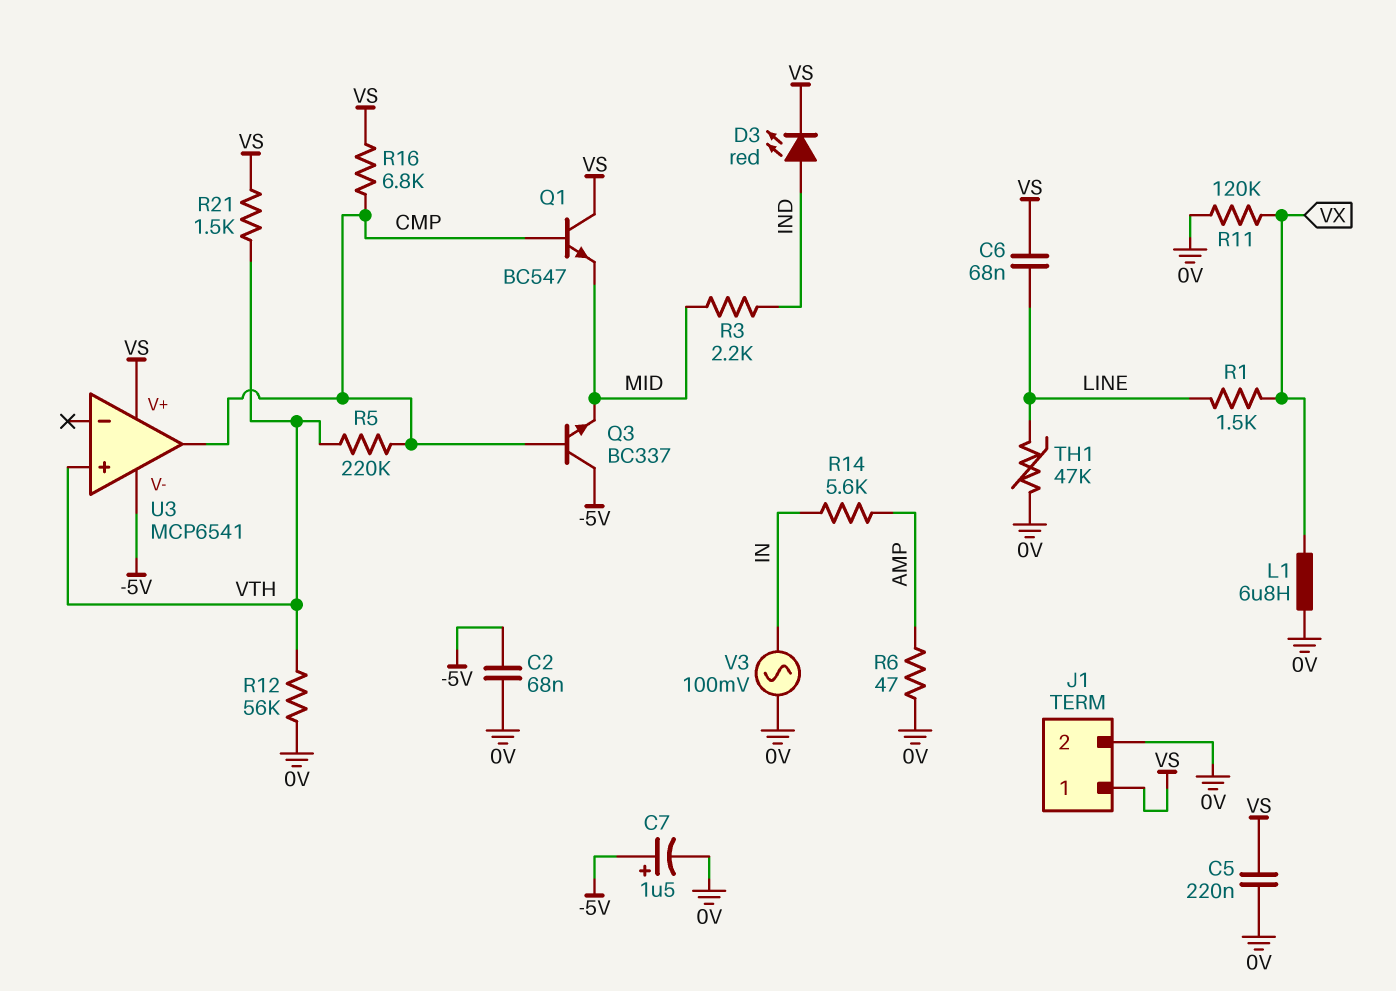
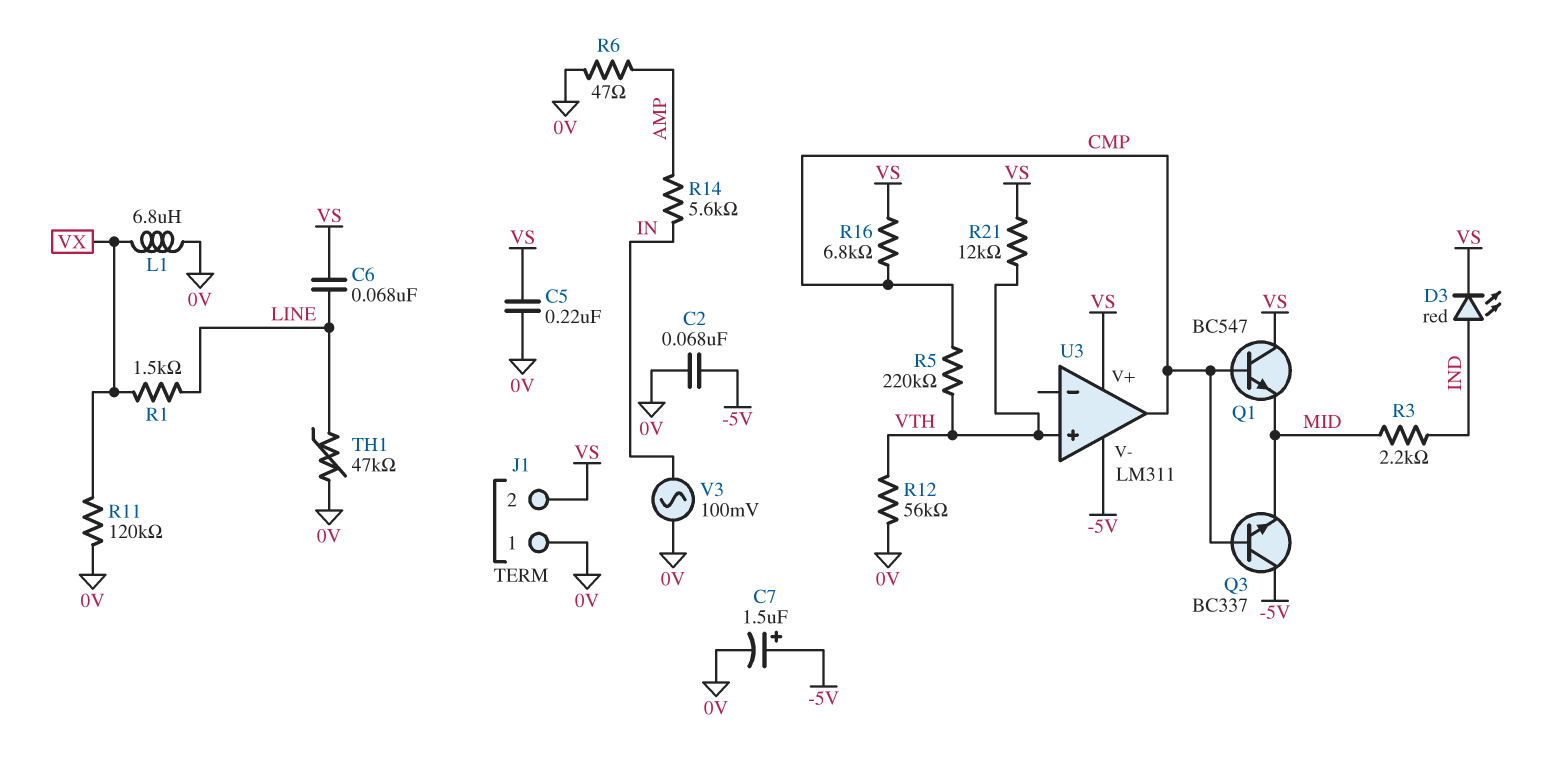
J1 pin 1: VS -> 0V
J1 pin 2: 0V -> VS
R21: 1.5k (VS, VTH) -> 12k (VS, VTH)
U3: MCP6541 -> LM311

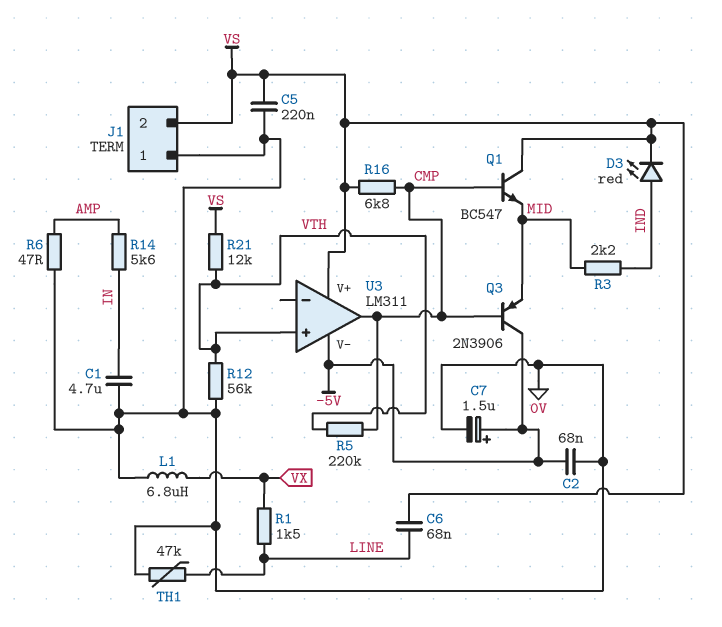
C1: none -> 4.7uF (0V, IN)
Q3: NPN BC337 (B CMP, C -5V, E MID) -> PNP 2N3906 (B CMP, C -5V, E MID)
R11: 120k (0V, VX) -> none
V3: AC 100mV (0V, IN) -> none

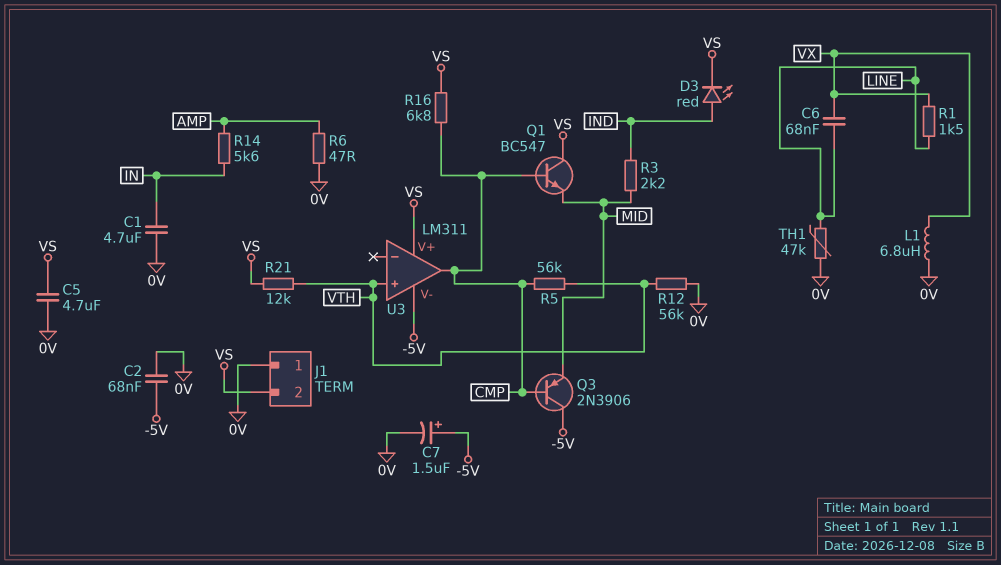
C5: 220nF (0V, VS) -> 4.7uF (0V, VS)
C6: 68nF (LINE, VS) -> 68nF (LINE, VX)
R5: 220k (CMP, VTH) -> 56k (CMP, VTH)

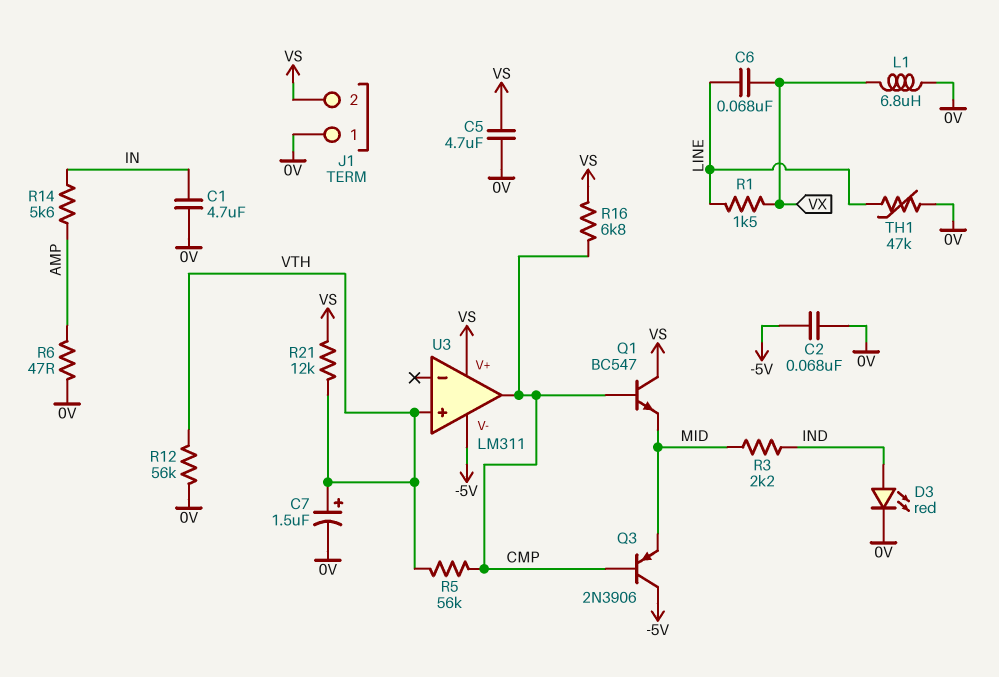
C7: 1.5uF (plus -5V, minus 0V) -> 1.5uF (plus VTH, minus 0V)
D3: LED red (A IND, K VS) -> LED red (A IND, K 0V)

